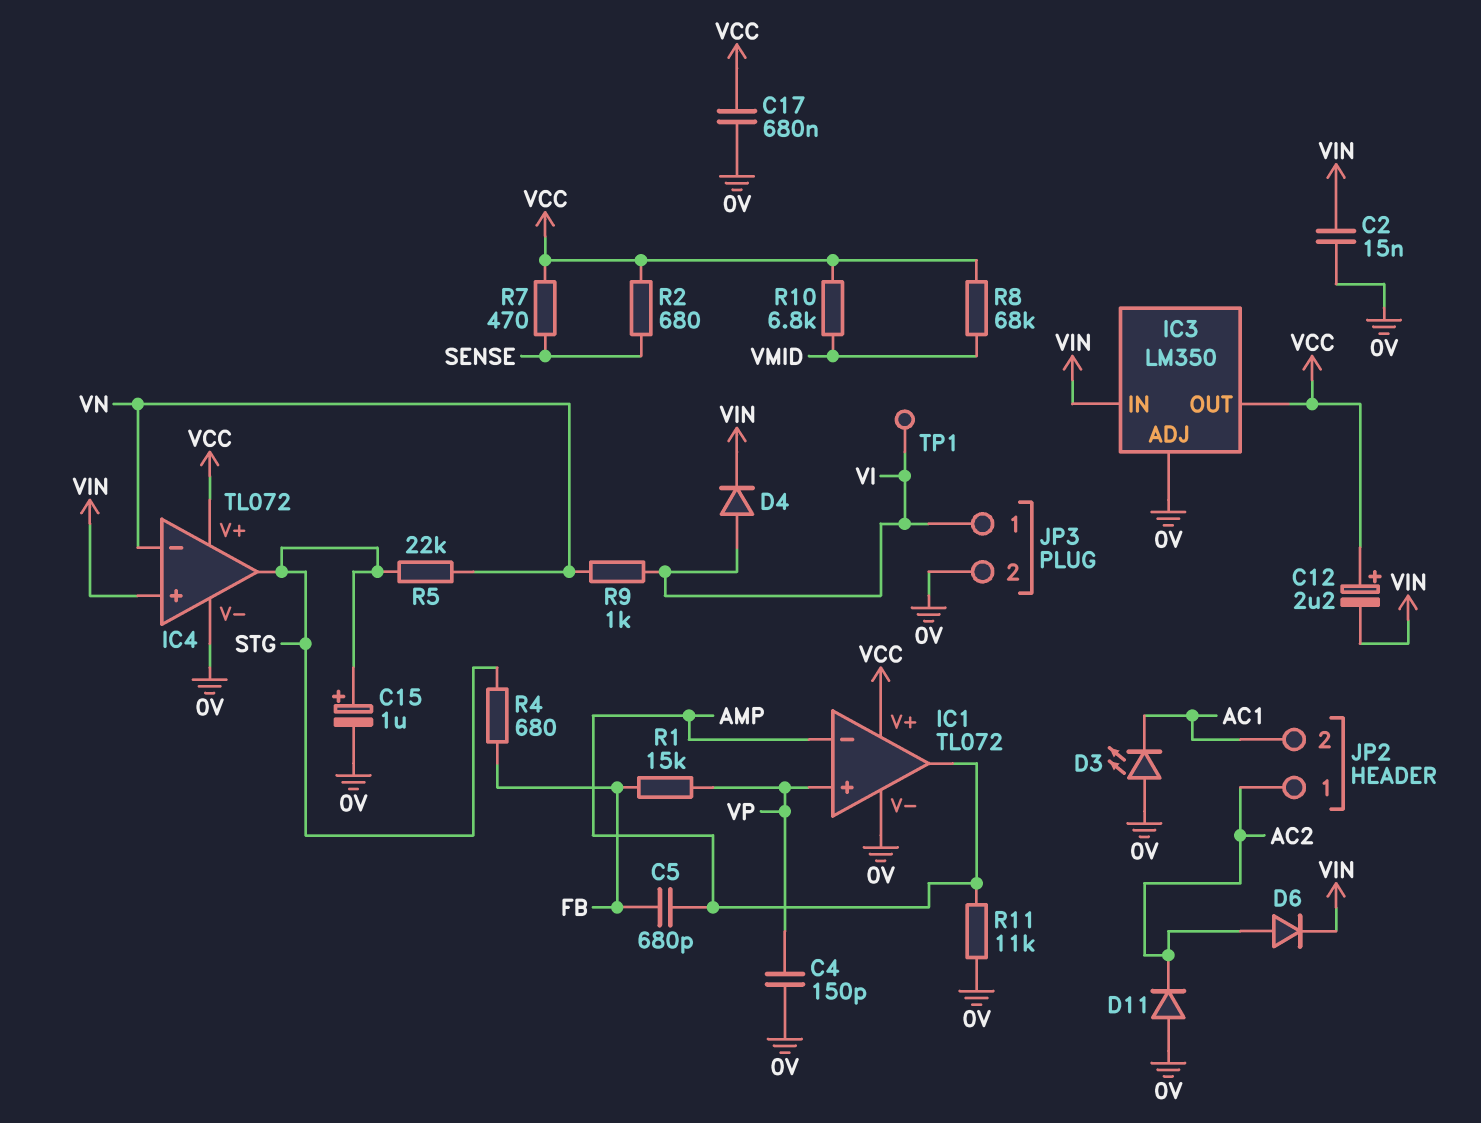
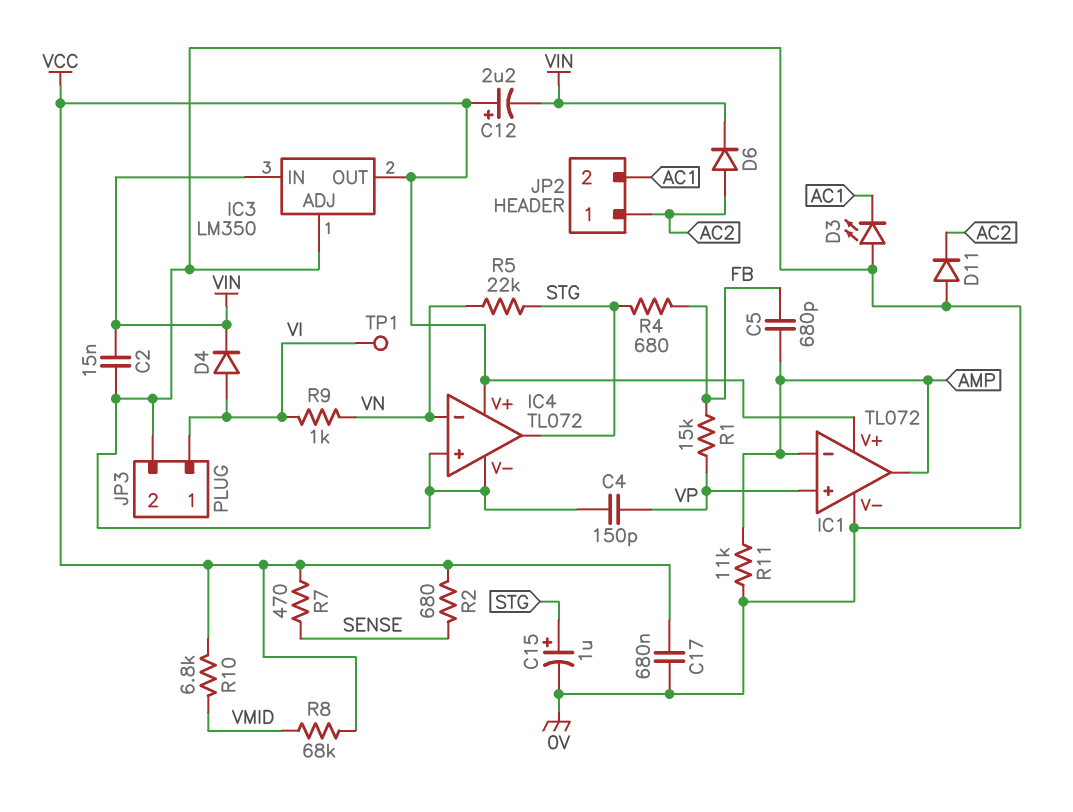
IC4 pin in+: VIN -> 0V

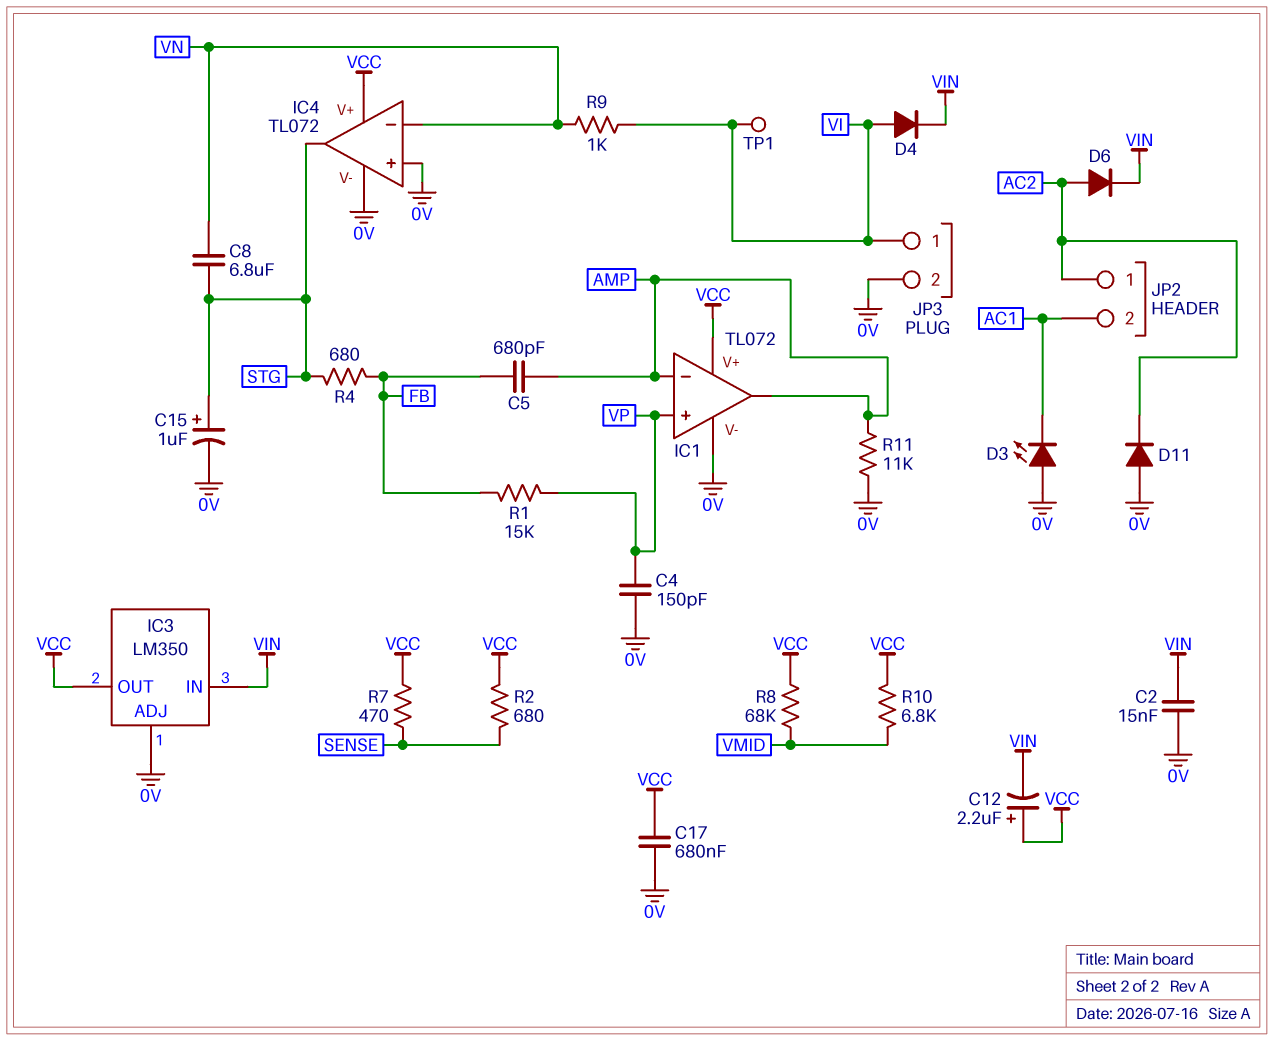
C8: none -> 6.8uF (STG, VN)
R5: 22k (STG, VN) -> none

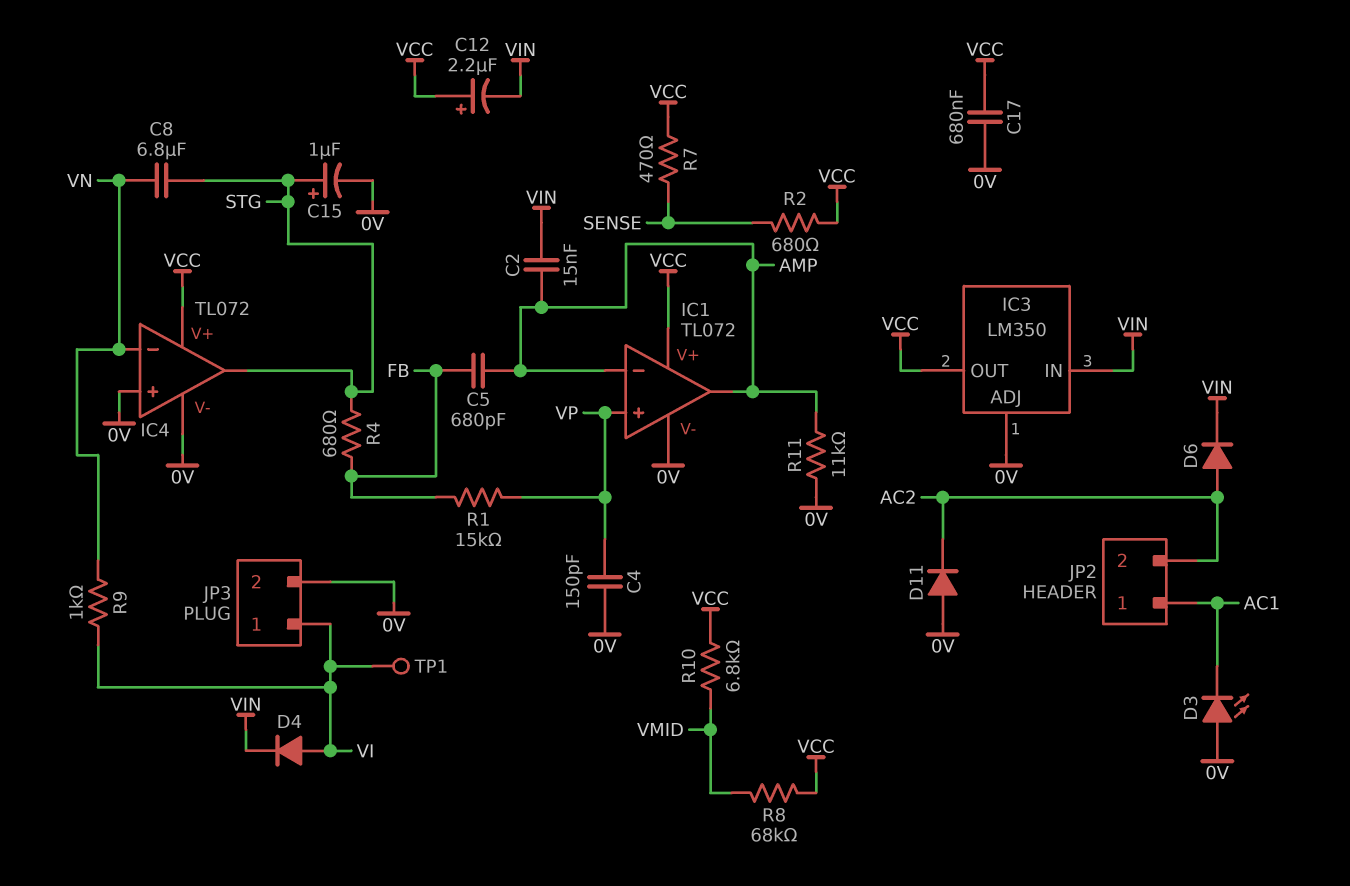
C2: 15nF (0V, VIN) -> 15nF (AMP, VIN)
JP2 pin 1: AC2 -> AC1
JP2 pin 2: AC1 -> AC2

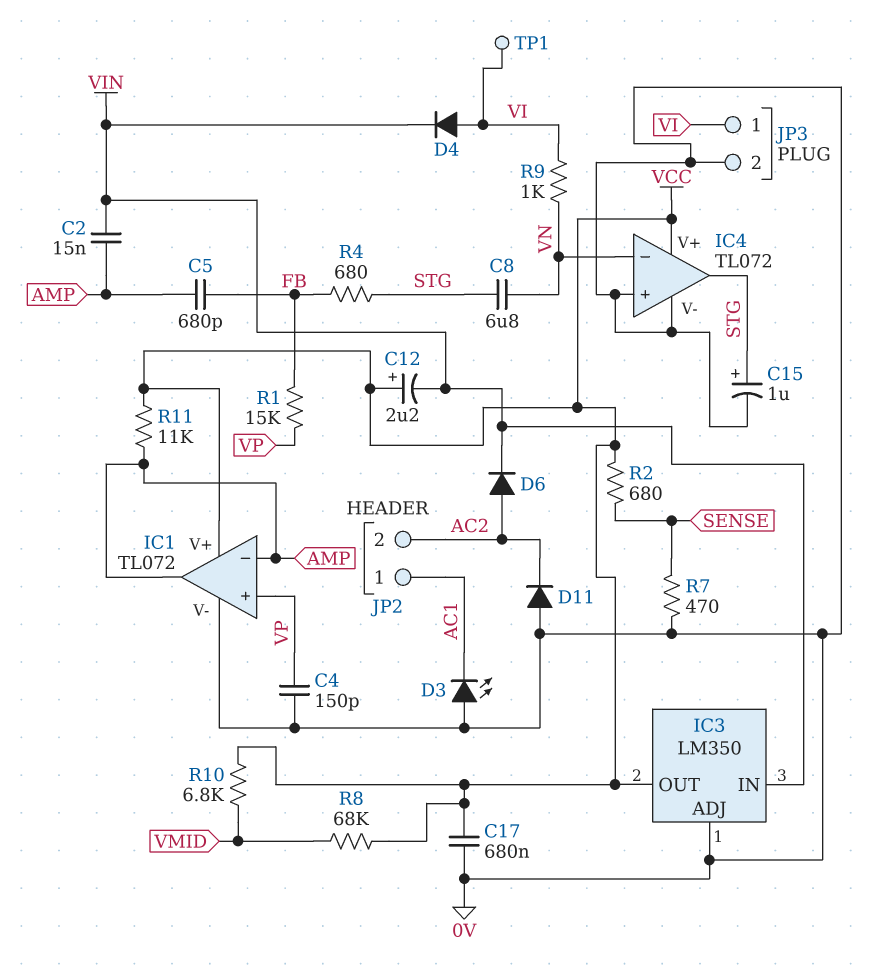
R7: 470 (SENSE, VCC) -> 470 (0V, SENSE)
R11: 11k (0V, AMP) -> 11k (AMP, VCC)

